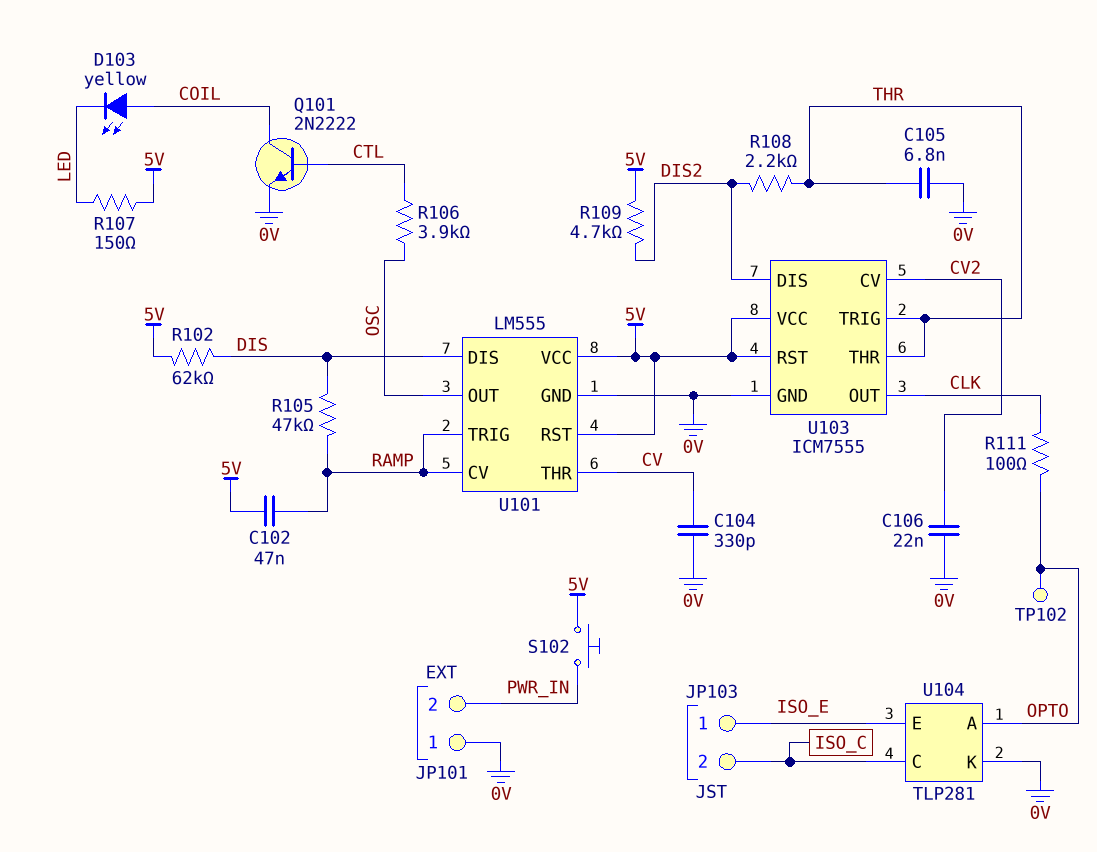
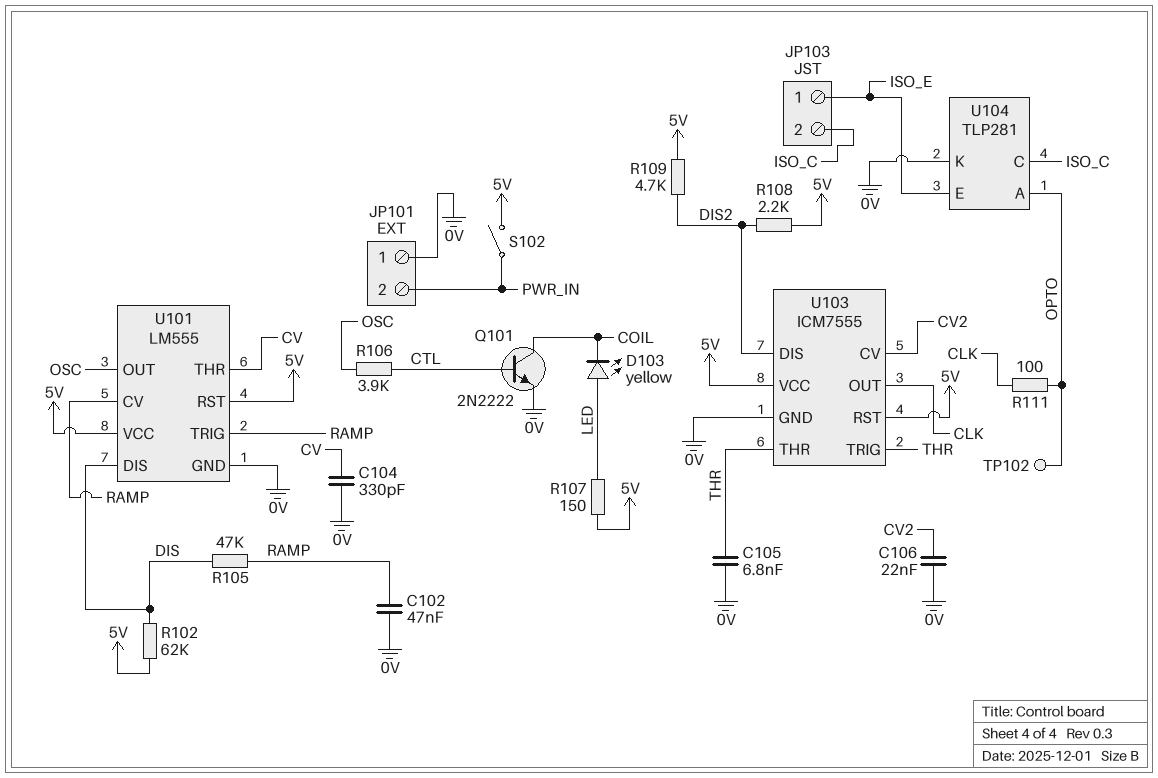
C102: 47nF (5V, RAMP) -> 47nF (0V, RAMP)
D103: LED yellow (A COIL, K LED) -> LED yellow (A LED, K COIL)
R108: 2.2k (DIS2, THR) -> 2.2k (5V, DIS2)
S102: button (5V, PWR_IN) -> switch (5V, PWR_IN)

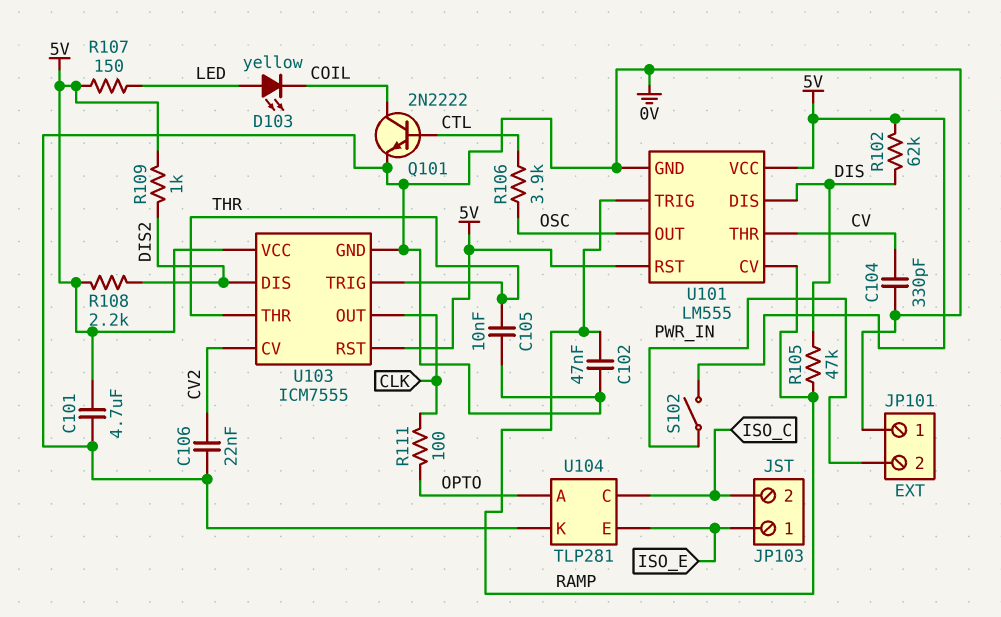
C101: none -> 4.7uF (0V, 5V)
C105: 6.8nF (0V, THR) -> 10nF (0V, THR)
R109: 4.7k (5V, DIS2) -> 1k (5V, DIS2)
TP102: test point (OPTO) -> none

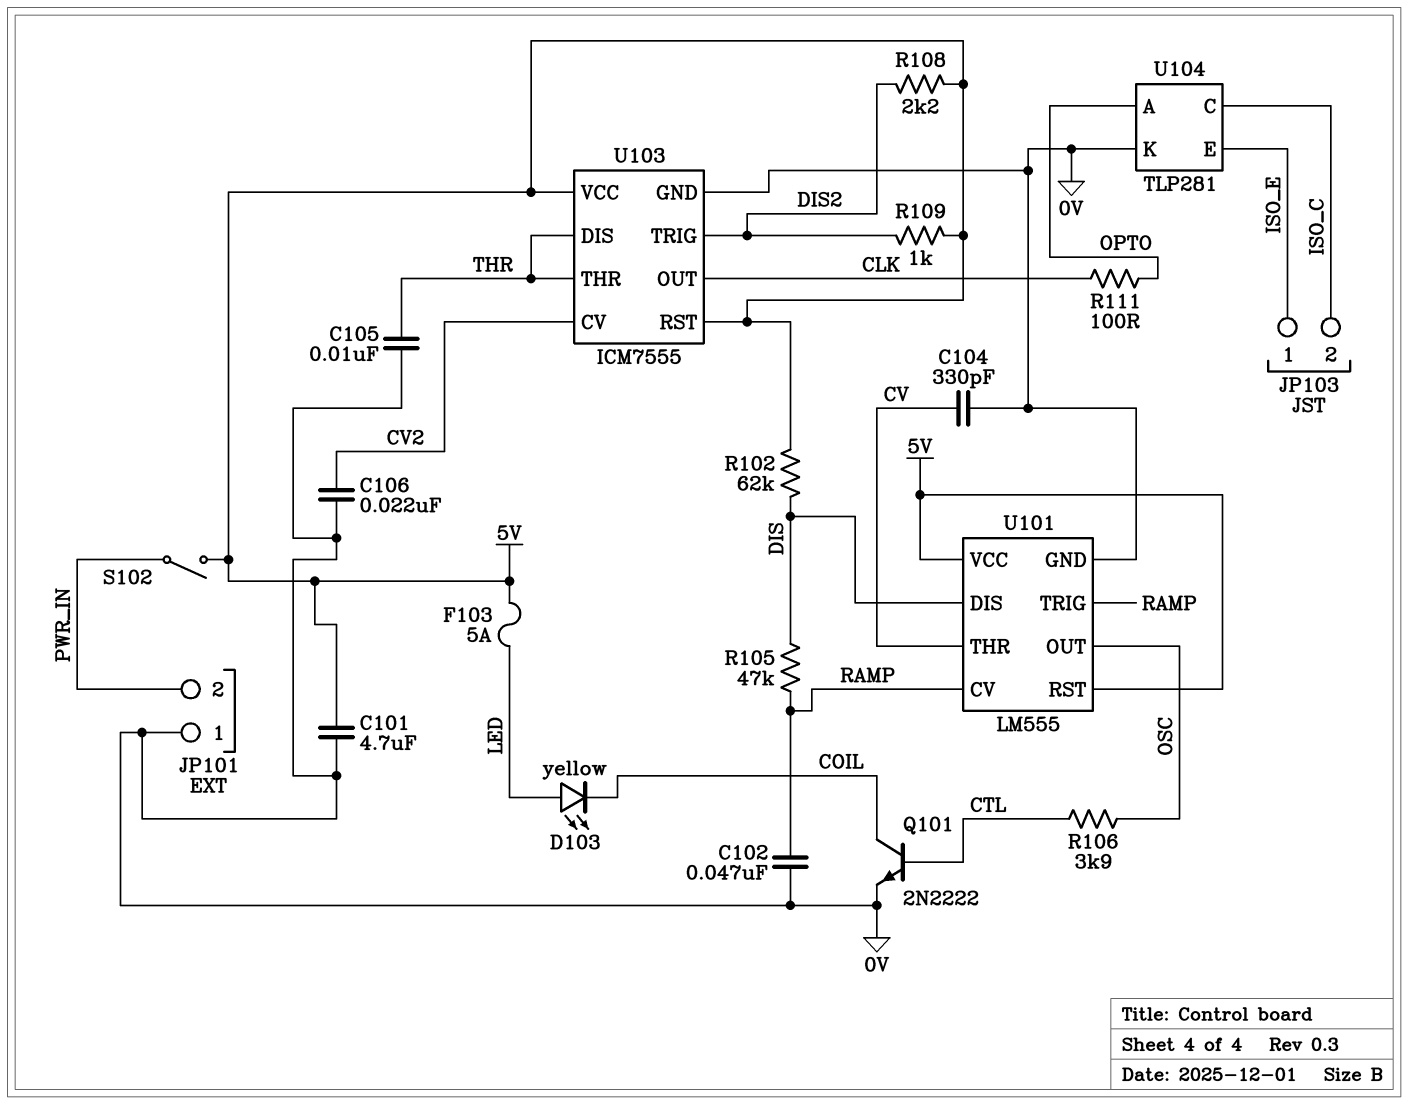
F103: none -> 5A (5V, LED)
R107: 150 (5V, LED) -> none
U103 pin DIS: DIS2 -> THR
U103 pin TRIG: THR -> DIS2

